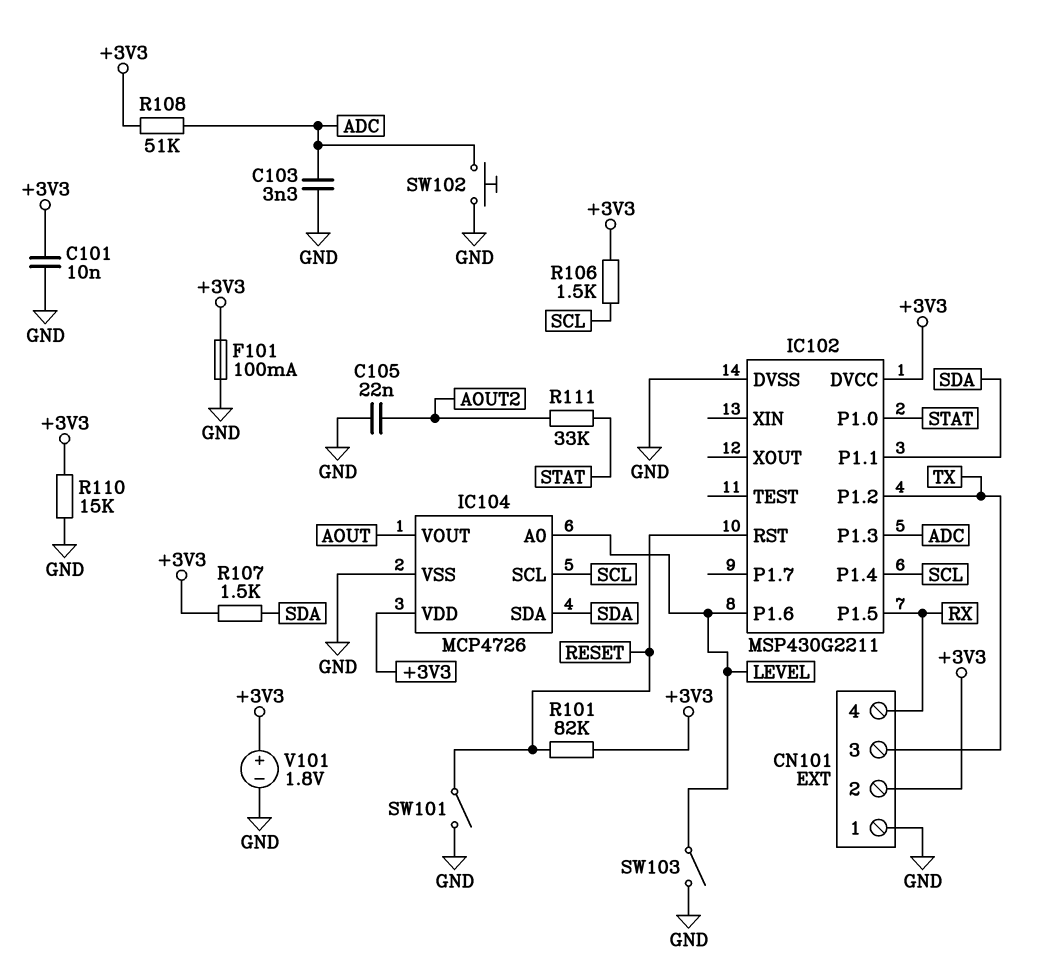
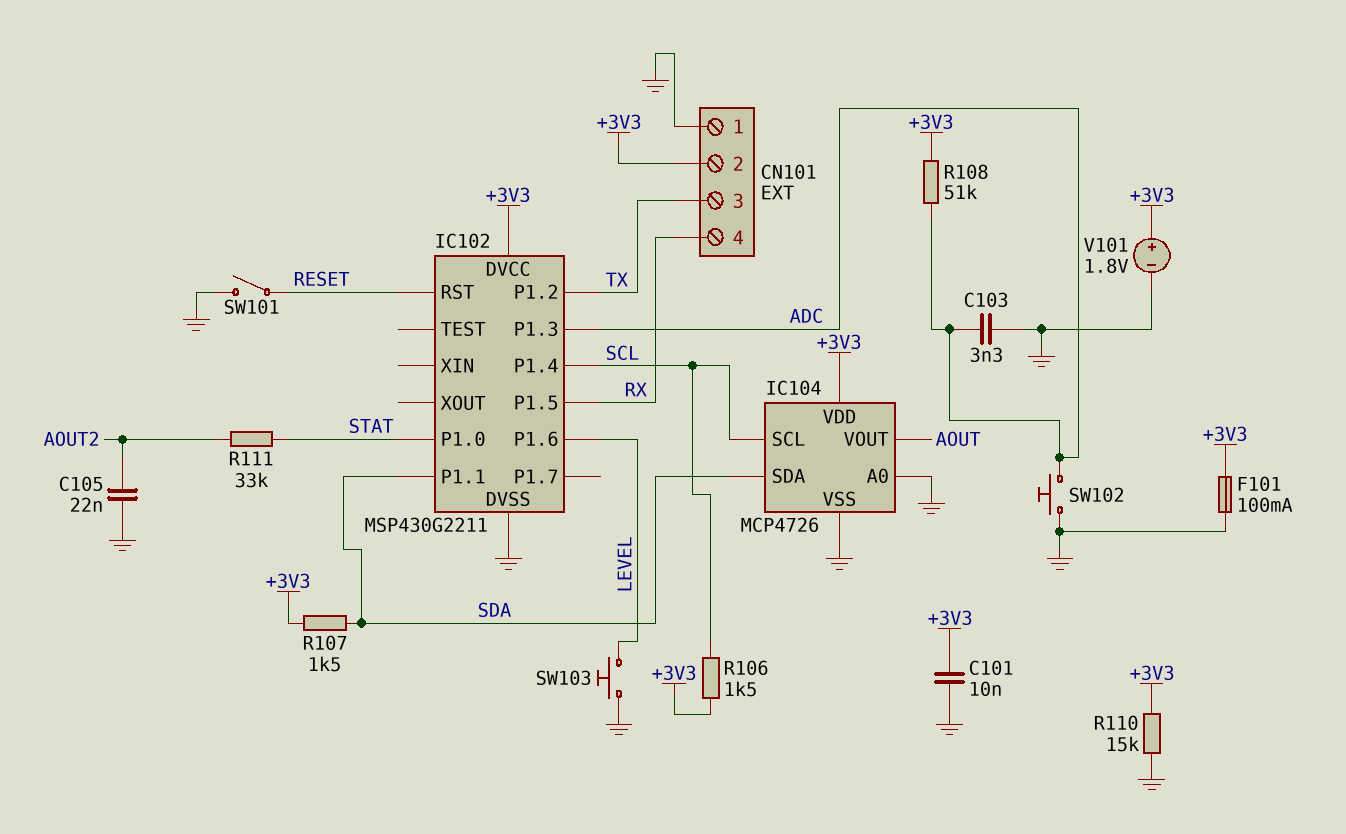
IC104 pin A0: LEVEL -> GND
R101: 82k (+3V3, RESET) -> none
SW103: switch (GND, LEVEL) -> button (GND, LEVEL)

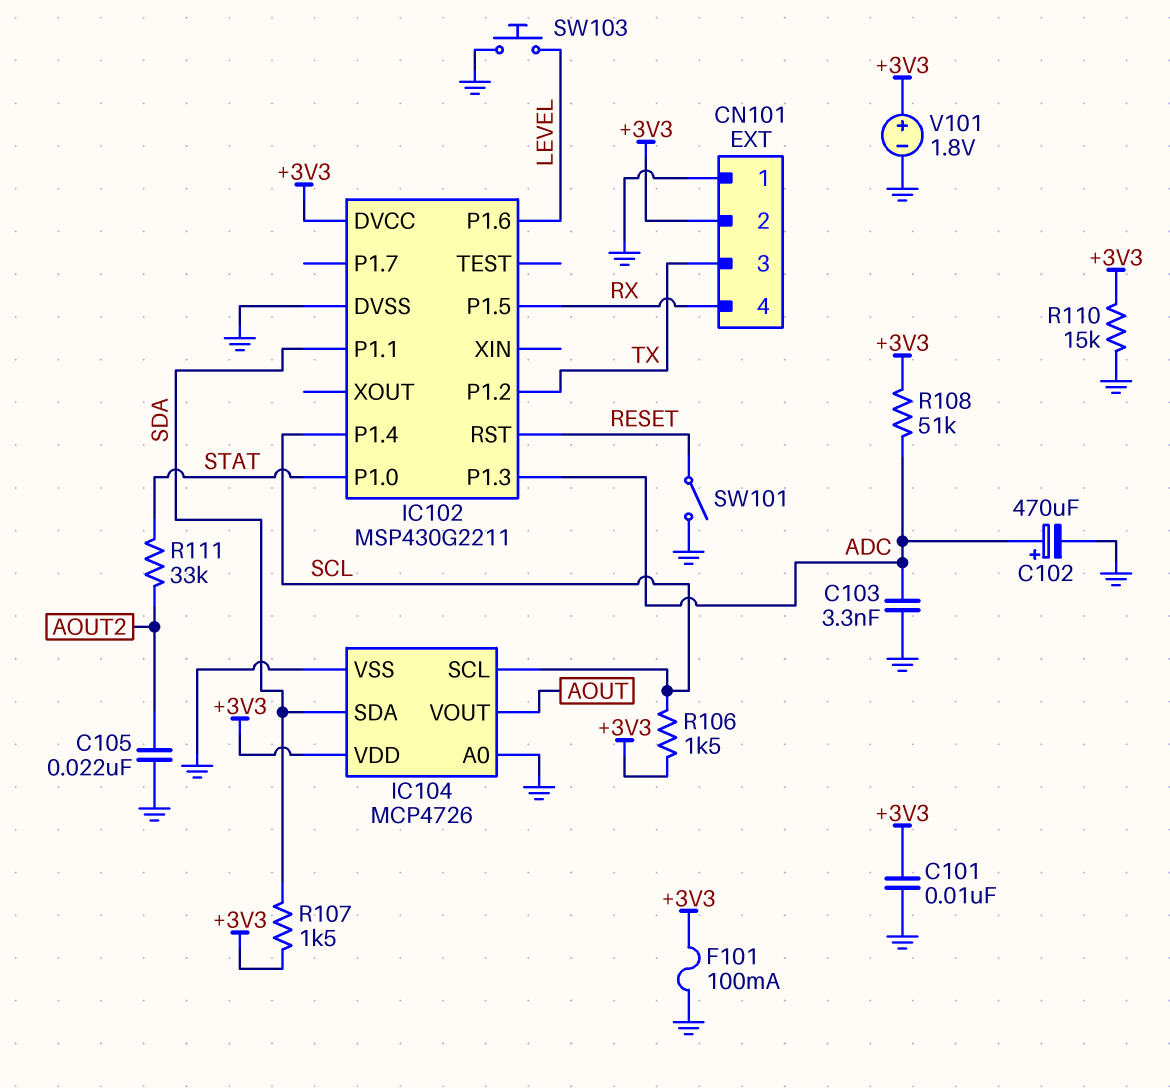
C102: none -> 470uF (plus ADC, minus GND)
SW102: button (ADC, GND) -> none

